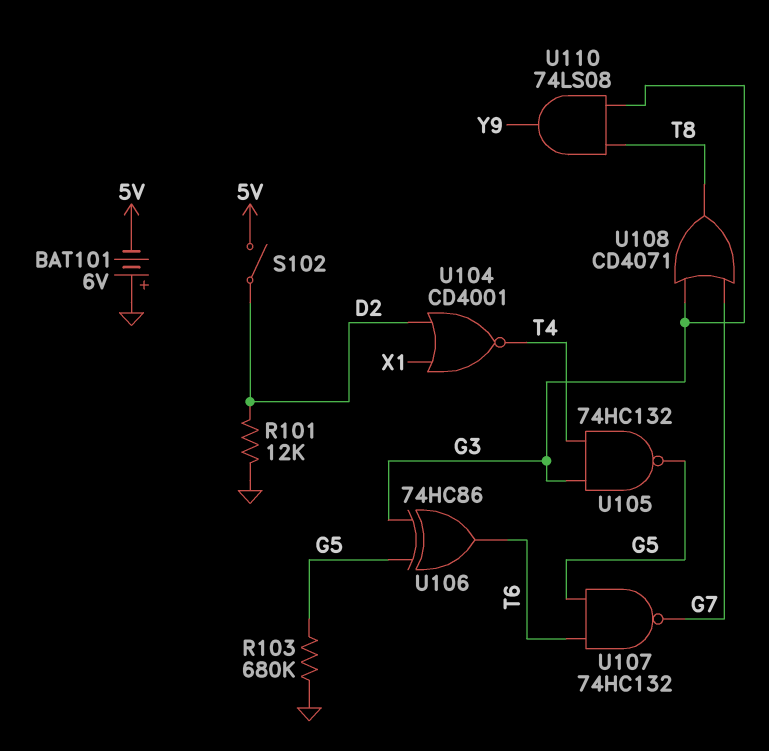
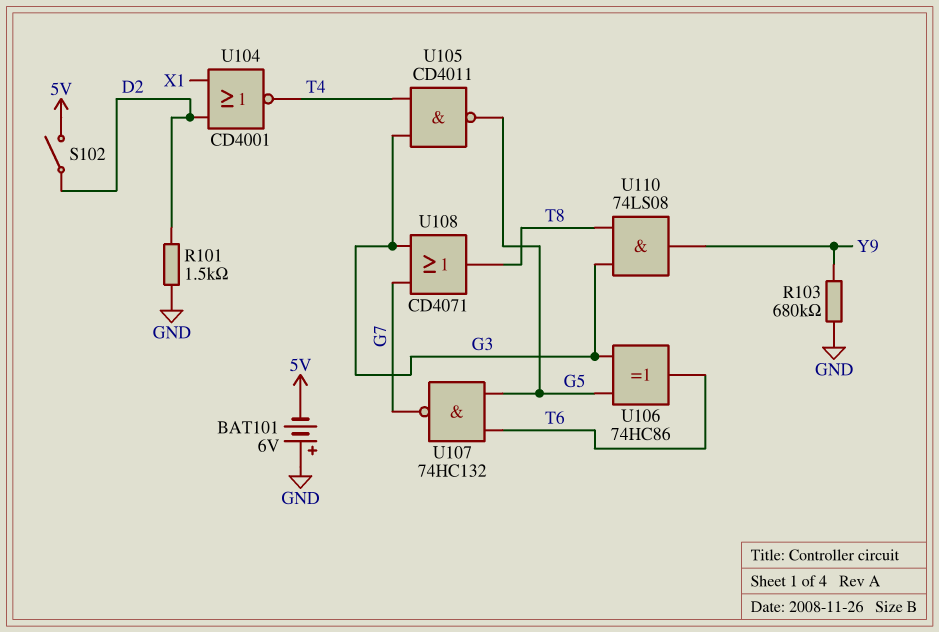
R101: 12k (D2, GND) -> 1.5k (D2, GND)
R103: 680k (G5, GND) -> 680k (GND, Y9)
U105: NAND 74HC132 (in G3, in T4, out G5) -> NAND CD4011 (in G3, in T4, out G5)

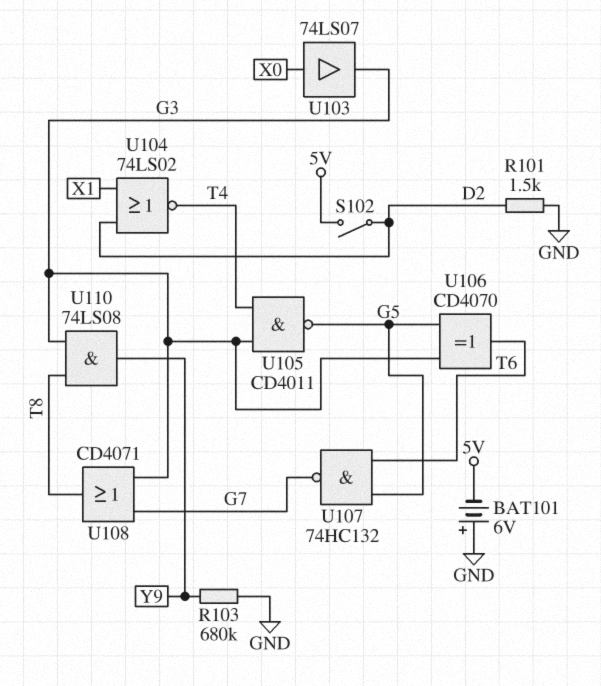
U103: none -> buffer 74LS07 (in X0, out G3)
U104: NOR CD4001 (in D2, in X1, out T4) -> NOR 74LS02 (in D2, in X1, out T4)
U106: XOR 74HC86 (in G3, in G5, out T6) -> XOR CD4070 (in G3, in G5, out T6)

